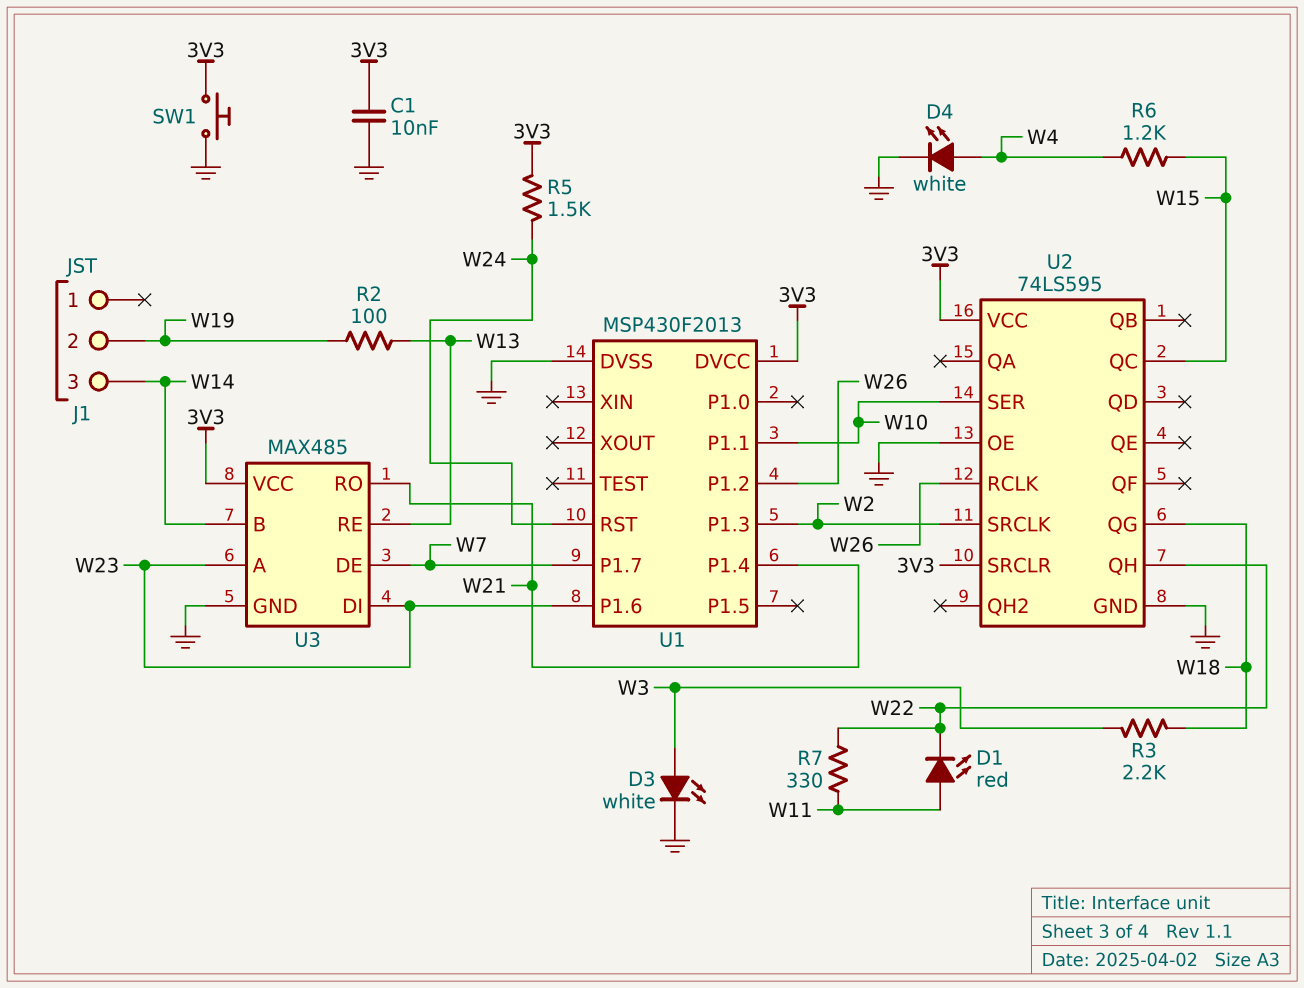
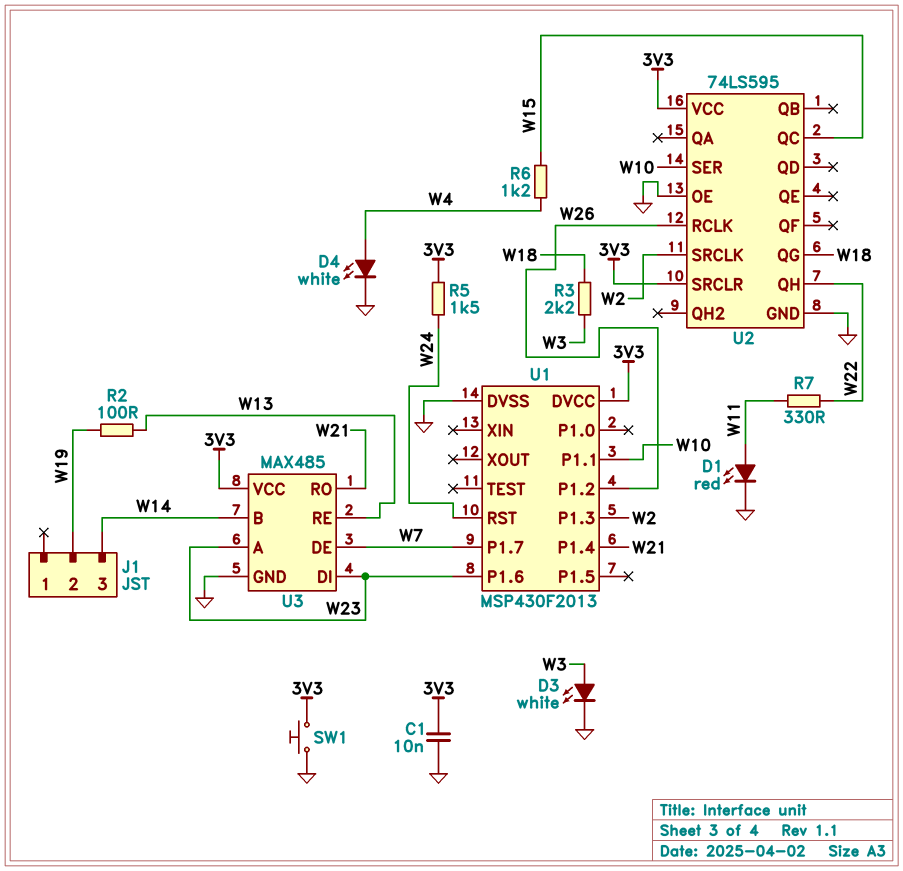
D1: LED red (A W11, K W22) -> LED red (A W11, K GND)

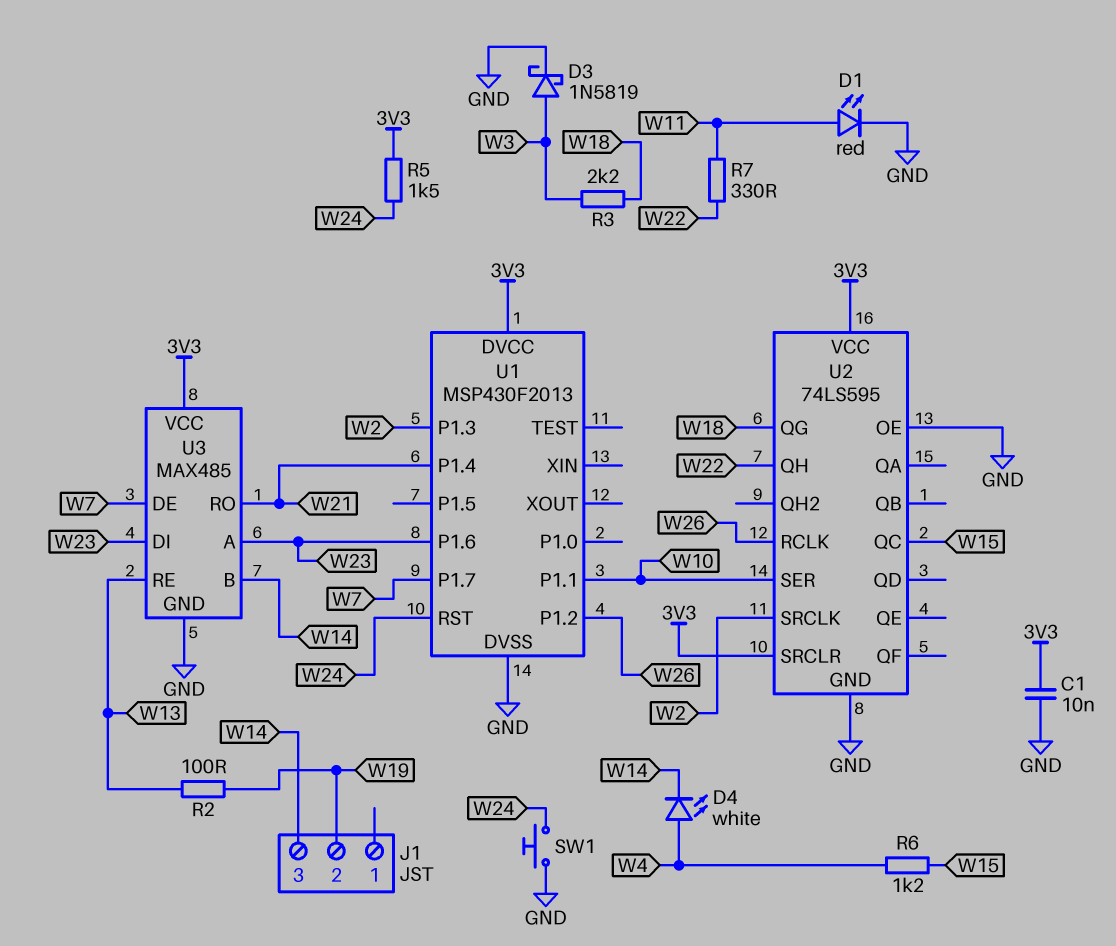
D3: LED white (A W3, K GND) -> schottky 1N5819 (A W3, K GND)
D4: LED white (A W4, K GND) -> LED white (A W4, K W14)
SW1: button (3V3, GND) -> button (GND, W24)

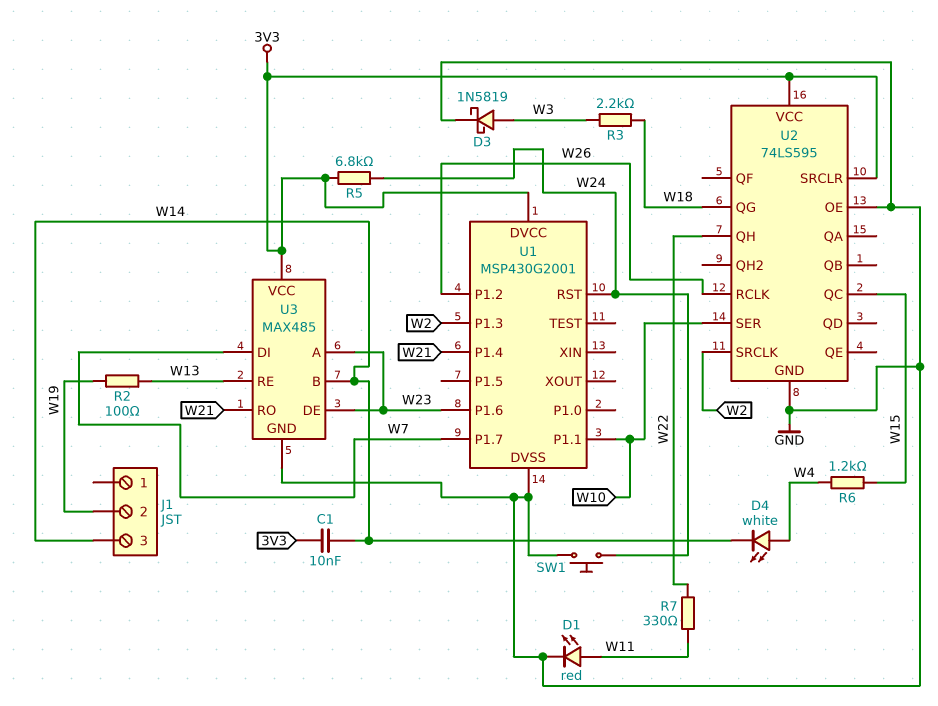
C1: 10nF (3V3, GND) -> 10nF (3V3, W14)
R5: 1.5k (3V3, W24) -> 6.8k (3V3, W24)
U1: MSP430F2013 -> MSP430G2001
U3 pin DE: W7 -> W23
U3 pin DI: W23 -> W7

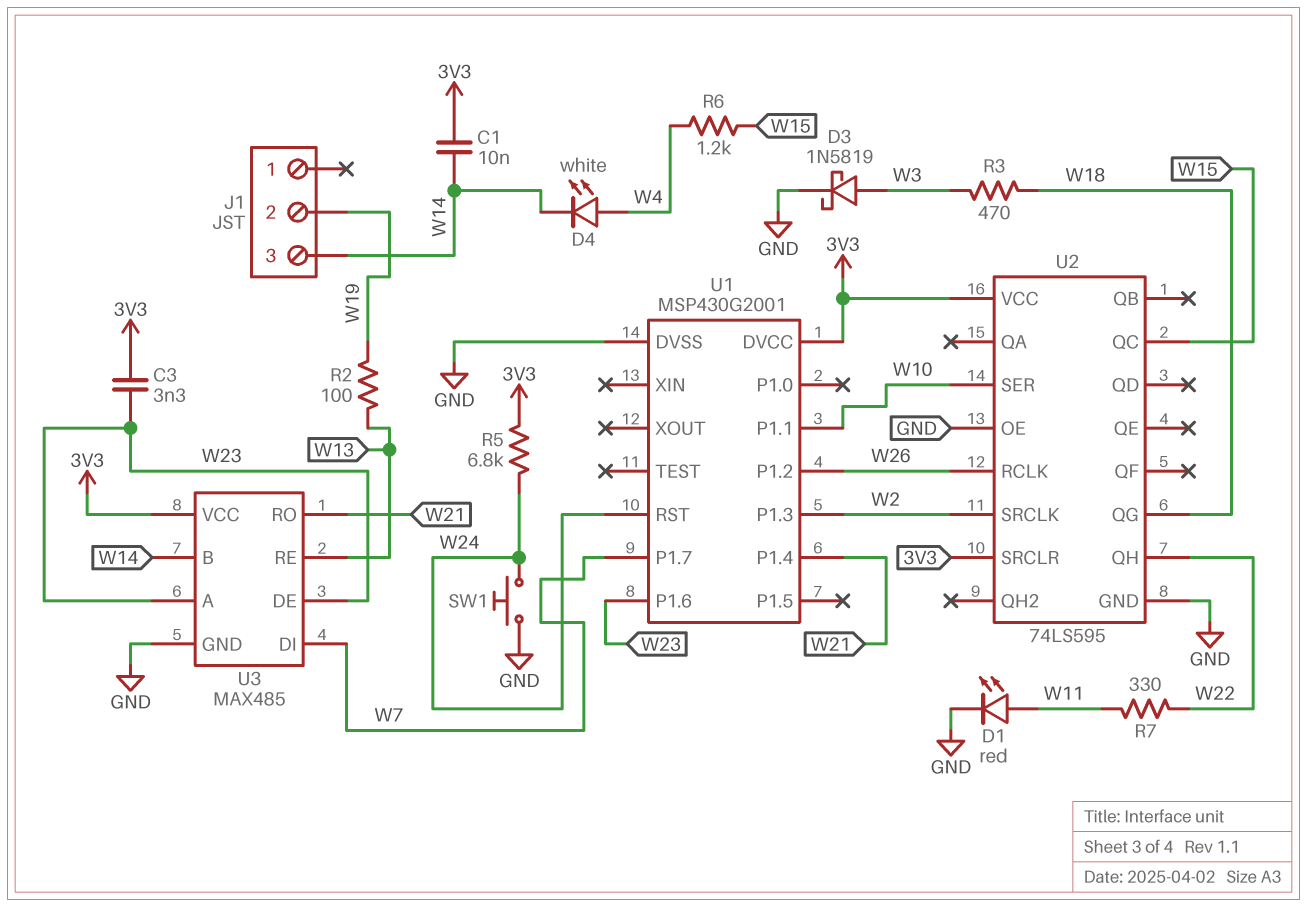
C3: none -> 3.3nF (3V3, W23)
R3: 2.2k (W3, W18) -> 470 (W3, W18)

